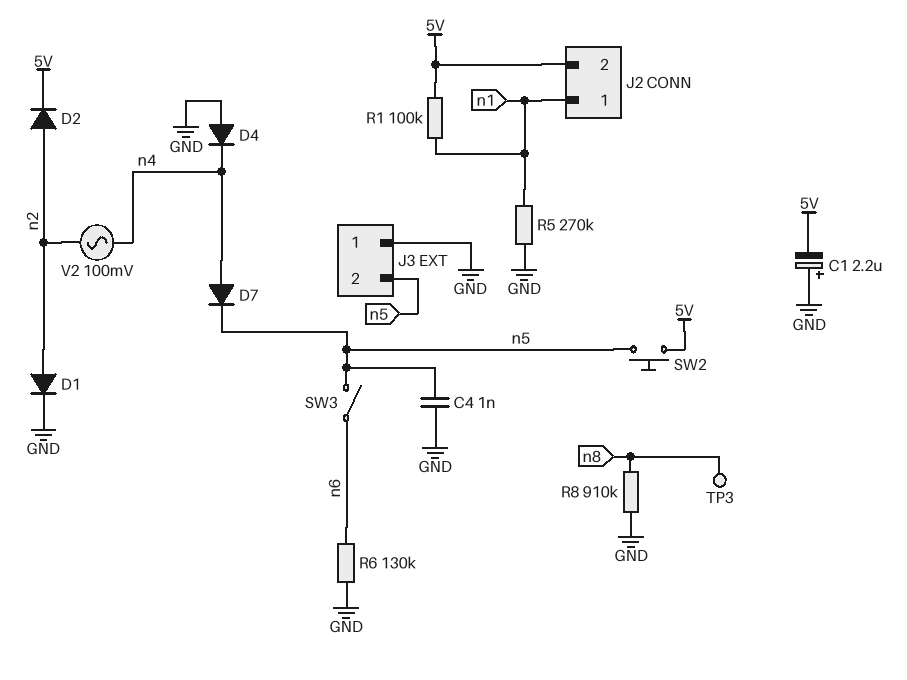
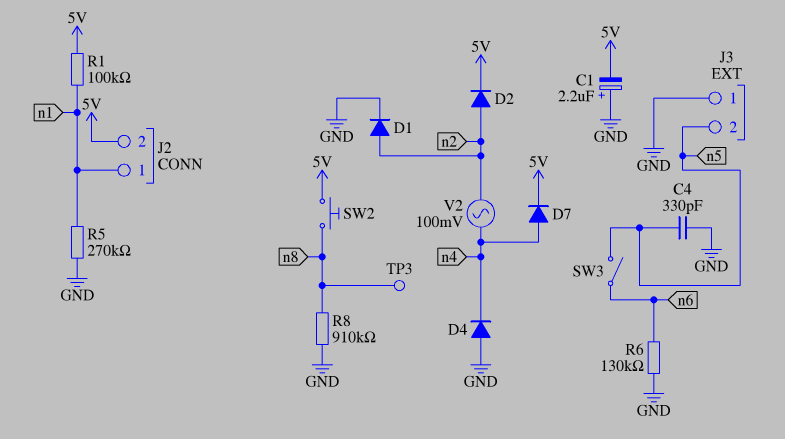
C4: 1nF (GND, n5) -> 330pF (GND, n5)
D7: diode (A n4, K n5) -> diode (A n4, K 5V)
SW2: button (5V, n5) -> button (5V, n8)

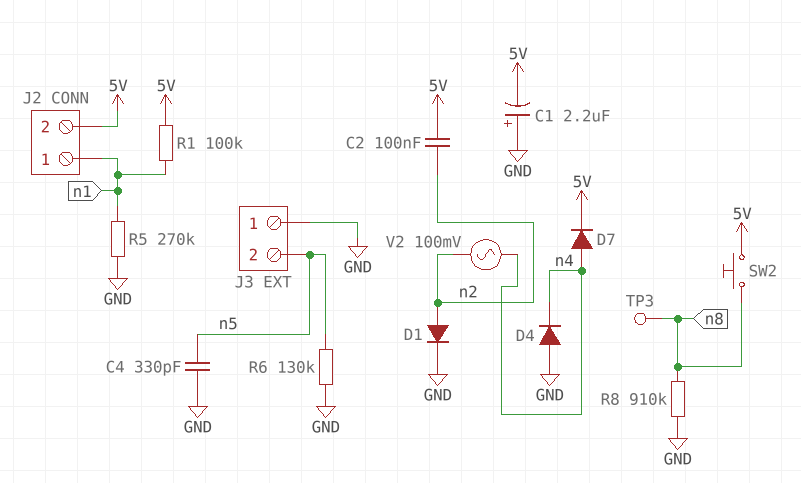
C2: none -> 100nF (5V, n2)
D2: diode (A n2, K 5V) -> none
R6: 130k (GND, n6) -> 130k (GND, n5)
SW3: switch (n5, n6) -> none

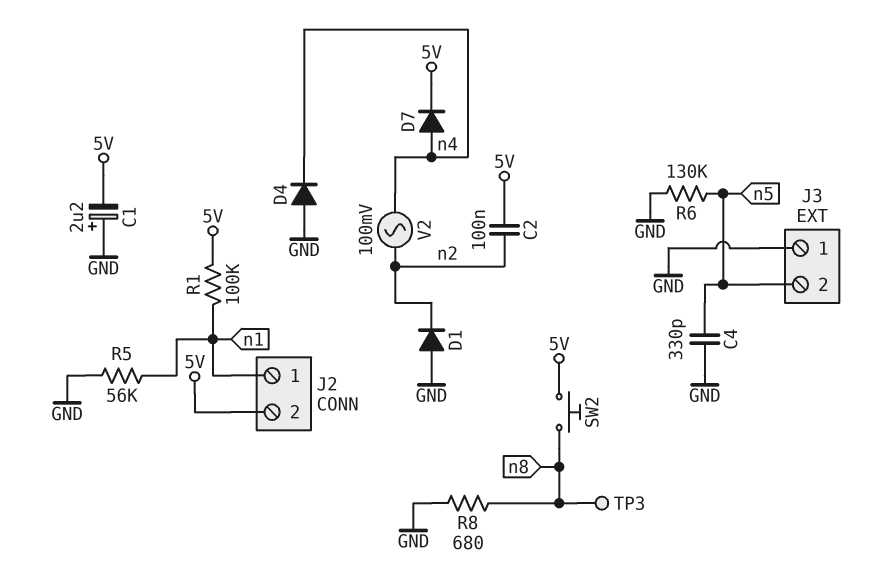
D1: diode (A n2, K GND) -> diode (A GND, K n2)
R5: 270k (GND, n1) -> 56k (GND, n1)
R8: 910k (GND, n8) -> 680 (GND, n8)

